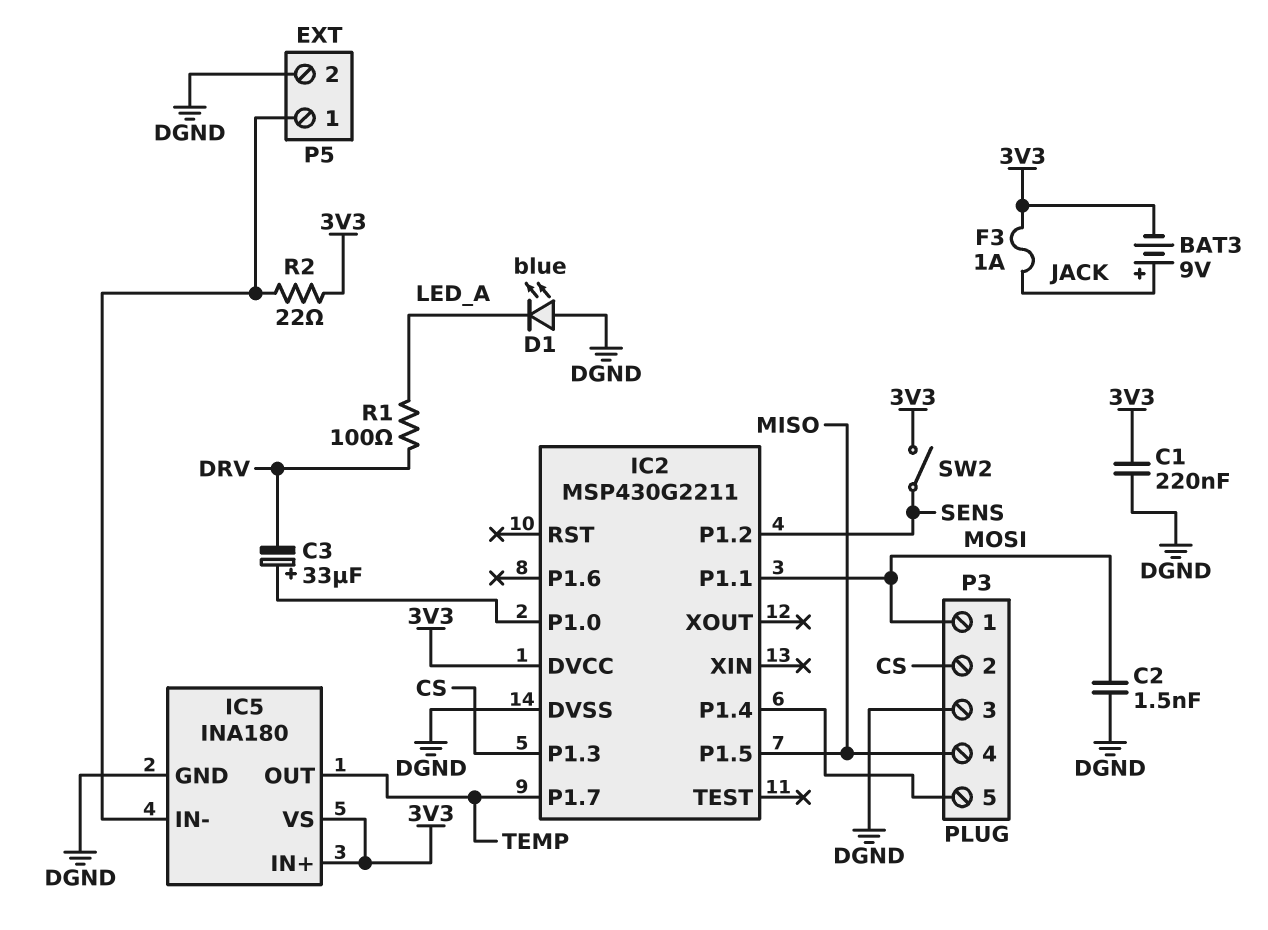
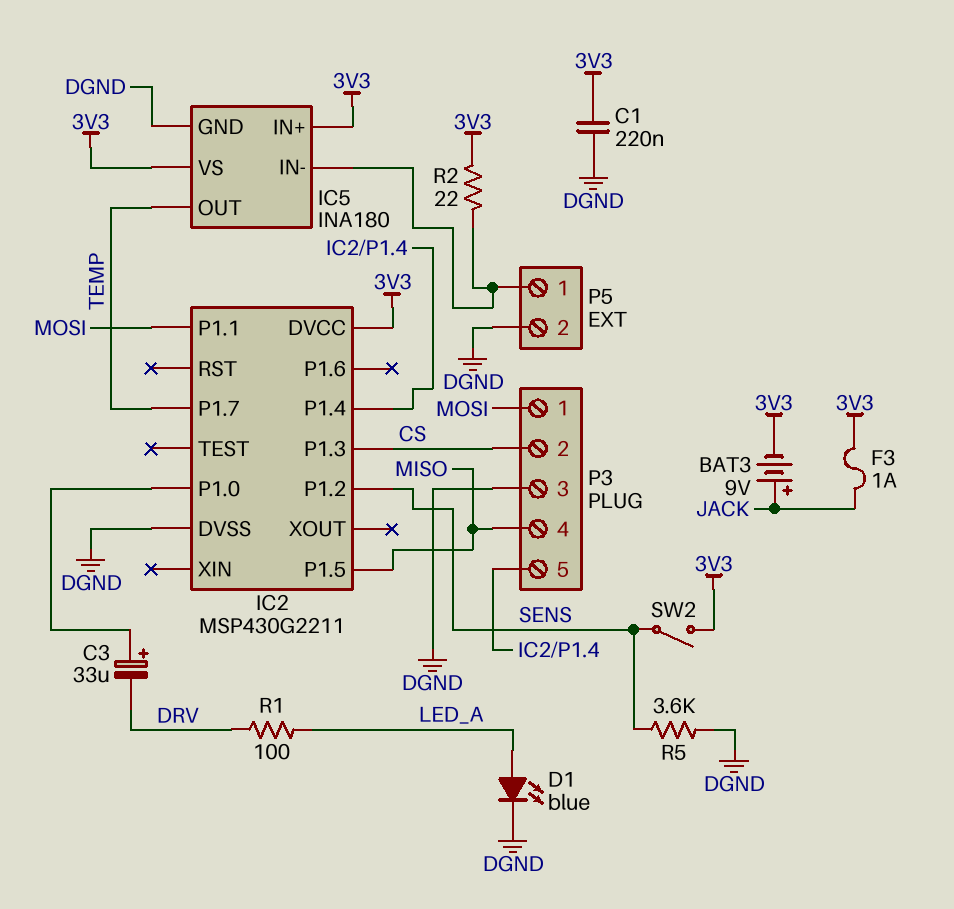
C2: 1.5nF (DGND, MOSI) -> none
D1: LED blue (A DGND, K LED_A) -> LED blue (A LED_A, K DGND)
R5: none -> 3.6k (DGND, SENS)

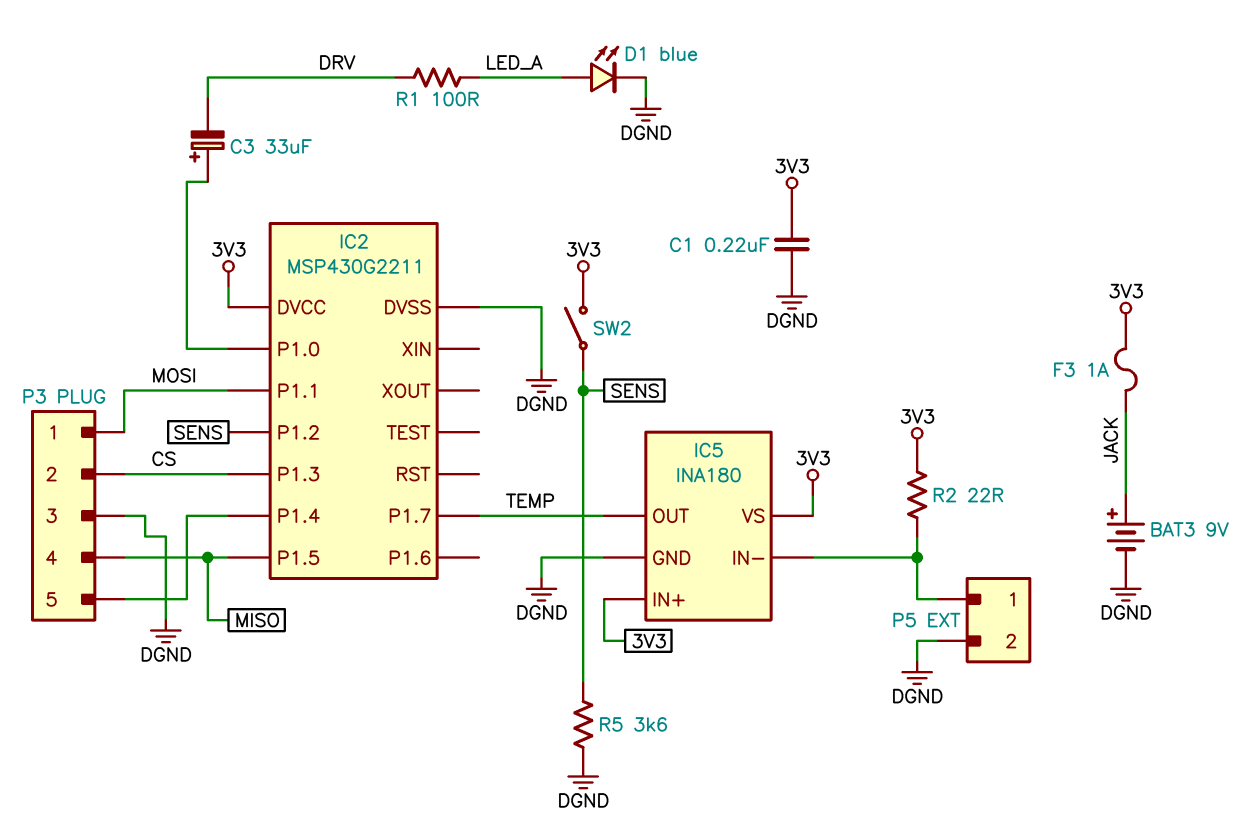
BAT3: 9V (plus JACK, minus 3V3) -> 9V (plus JACK, minus DGND)

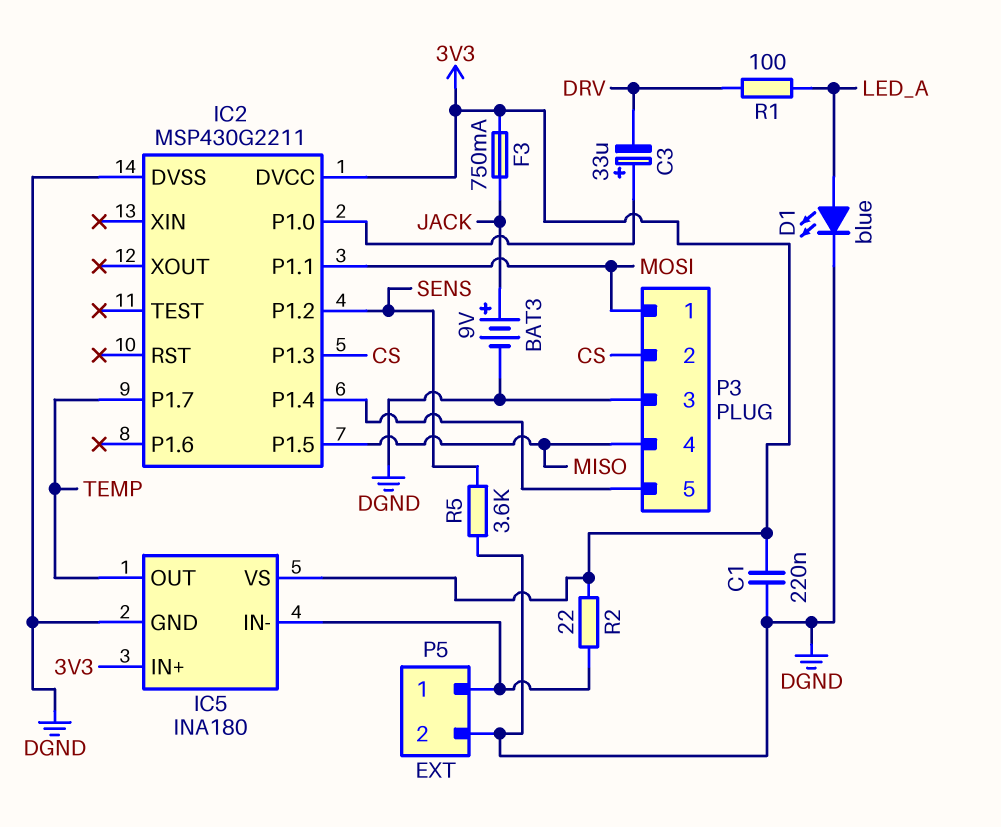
F3: 1A (3V3, JACK) -> 750mA (3V3, JACK)
SW2: switch (3V3, SENS) -> none

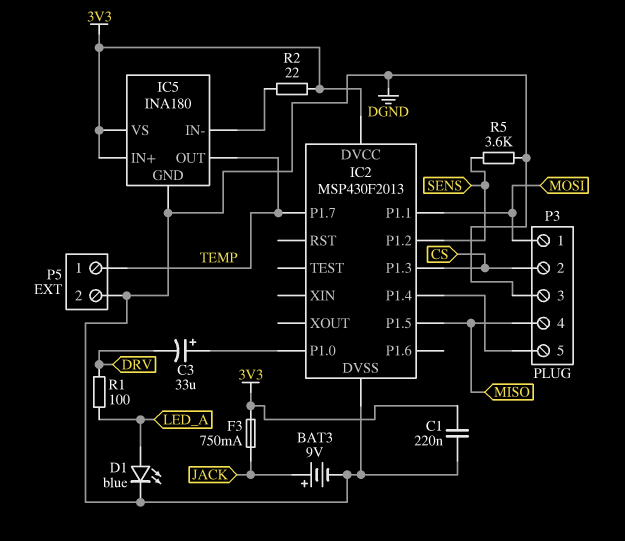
IC2: MSP430G2211 -> MSP430F2013
P5 pin 1: IC5/IN- -> TEMP

